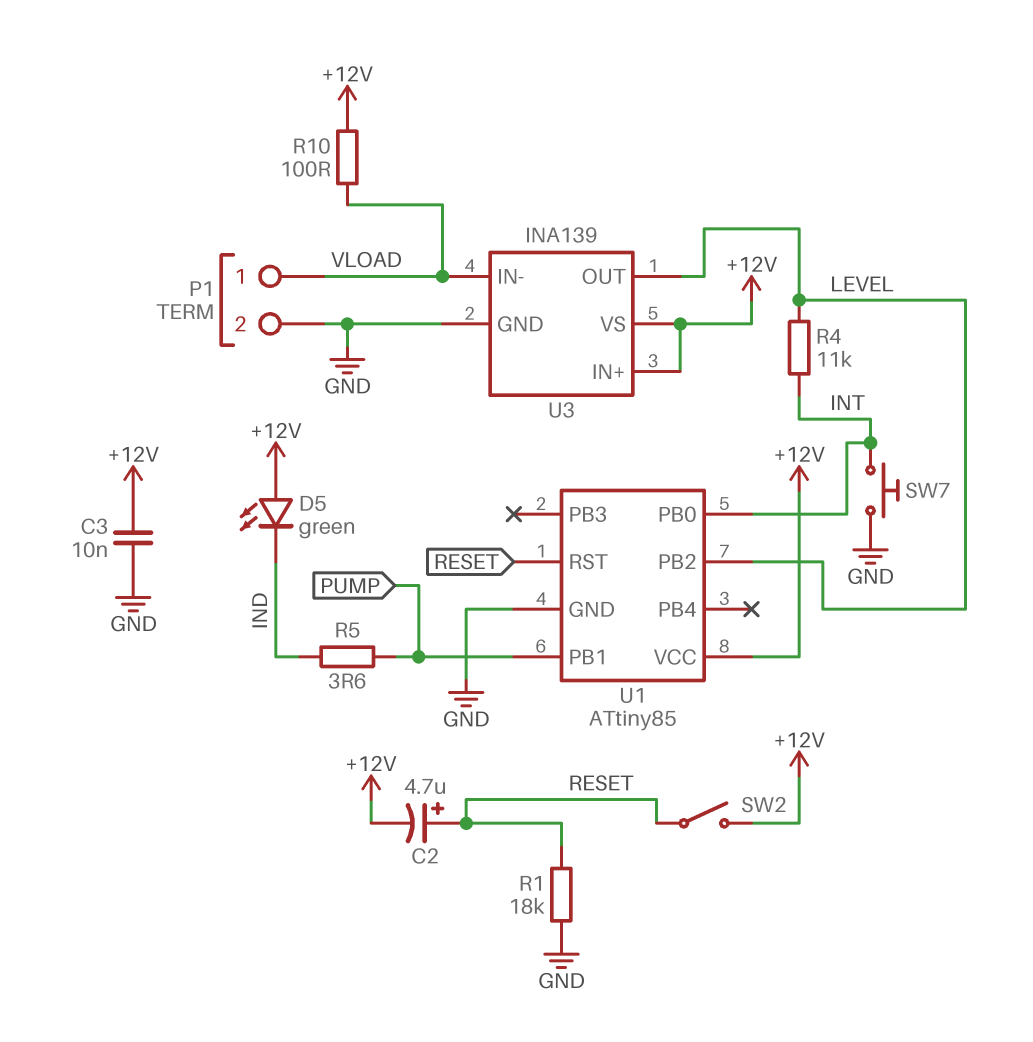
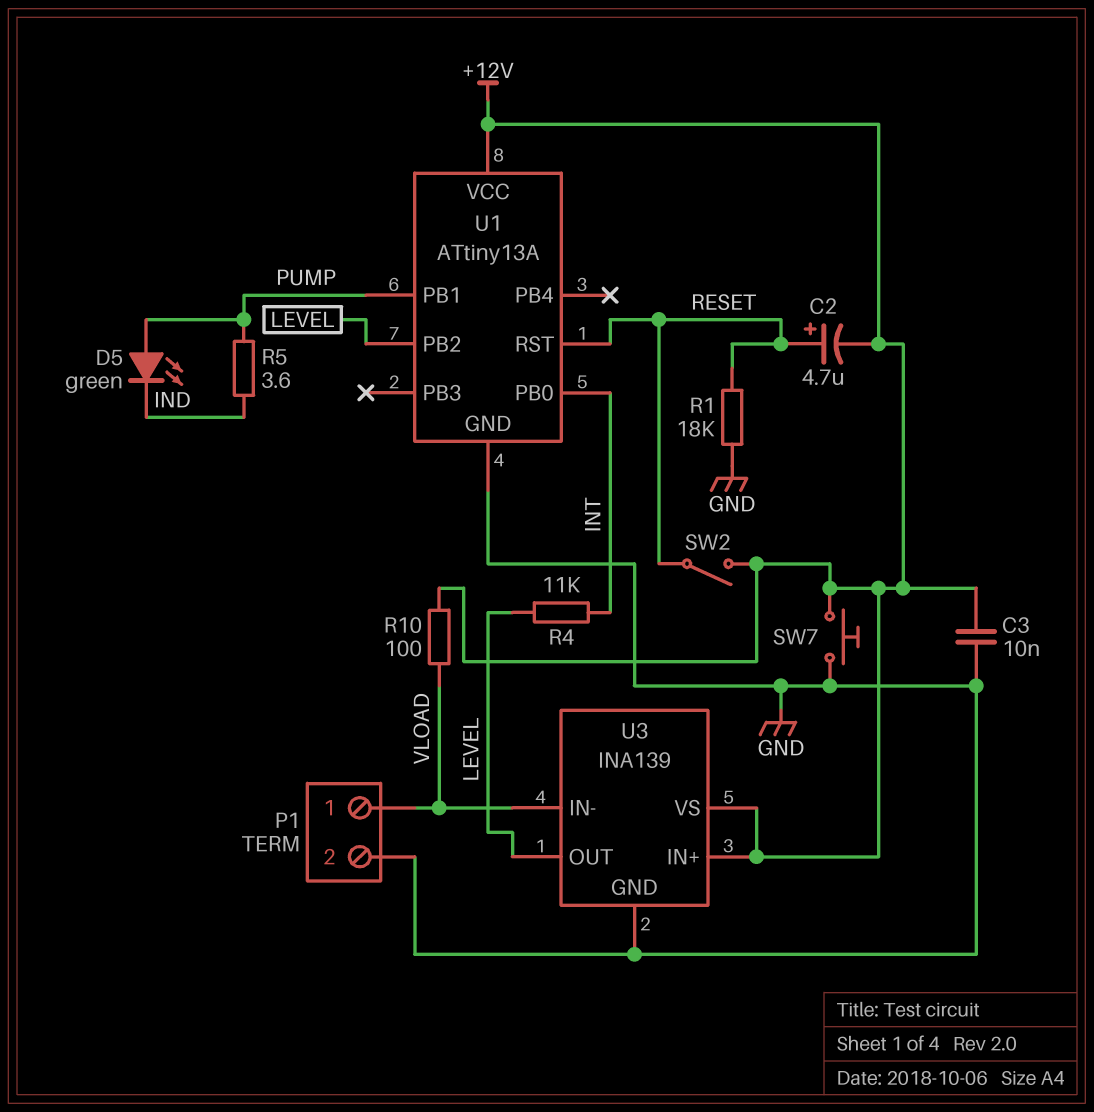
D5: LED green (A +12V, K IND) -> LED green (A PUMP, K IND)
SW7: button (GND, INT) -> button (+12V, GND)
U1: ATtiny85 -> ATtiny13A

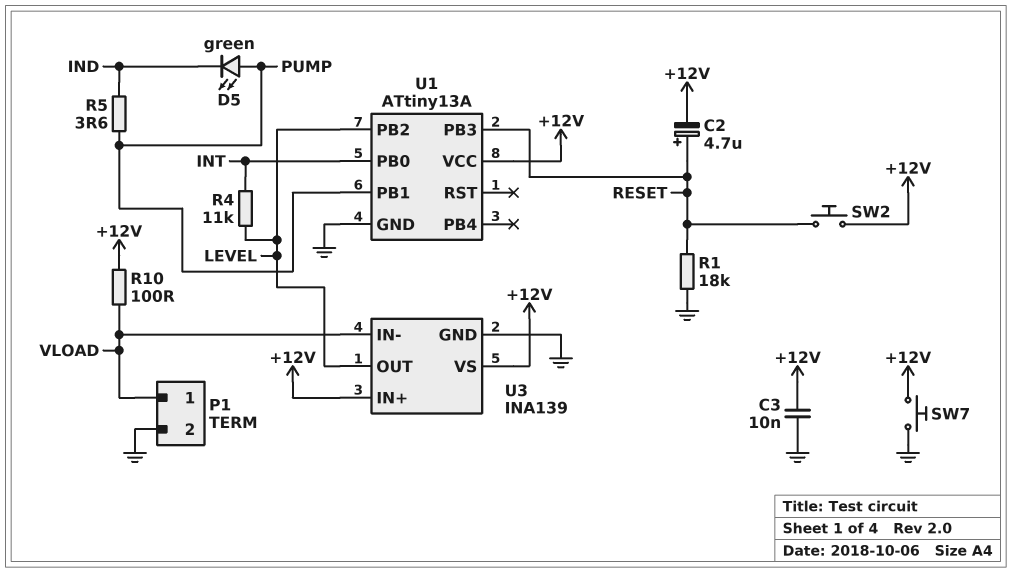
SW2: switch (+12V, RESET) -> button (+12V, RESET)
U1 pin PB3: none -> RESET
U1 pin RST: RESET -> none

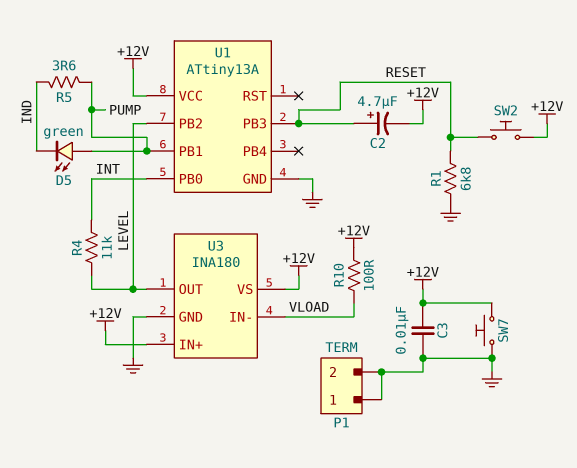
P1 pin 1: VLOAD -> GND
R1: 18k (GND, RESET) -> 6.8k (GND, RESET)
U3: INA139 -> INA180

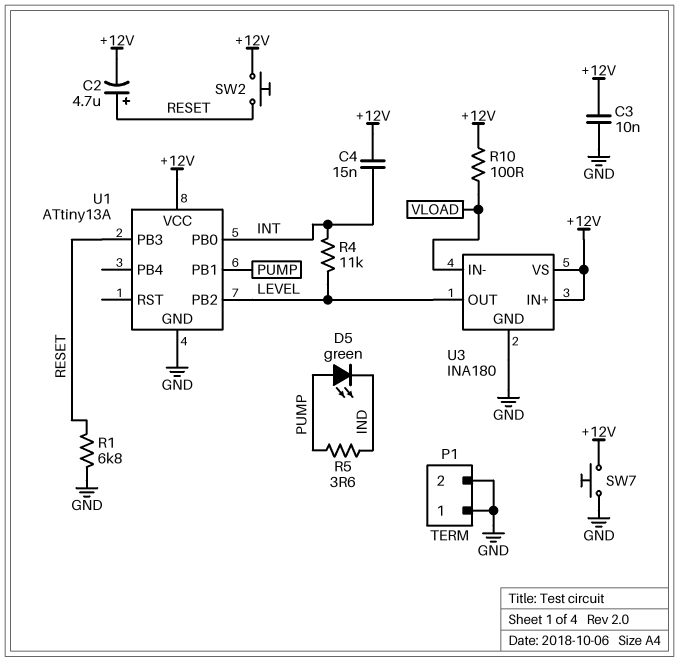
C4: none -> 15nF (+12V, INT)

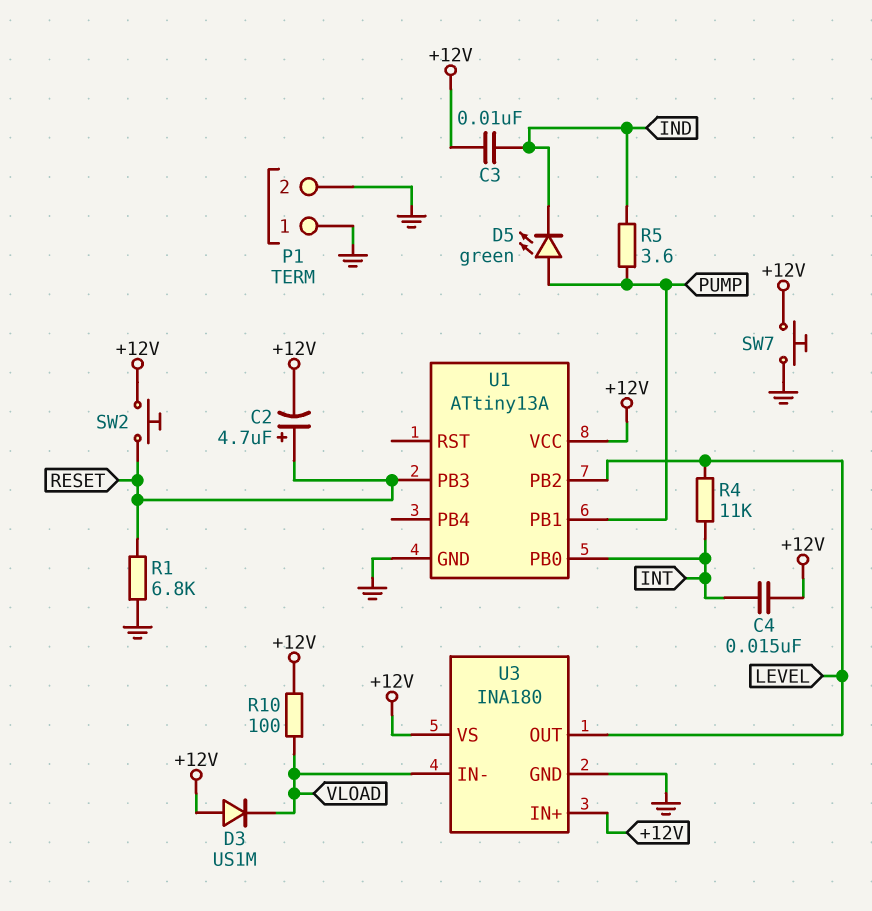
C3: 10nF (+12V, GND) -> 10nF (+12V, IND)
D3: none -> diode US1M (A +12V, K VLOAD)

